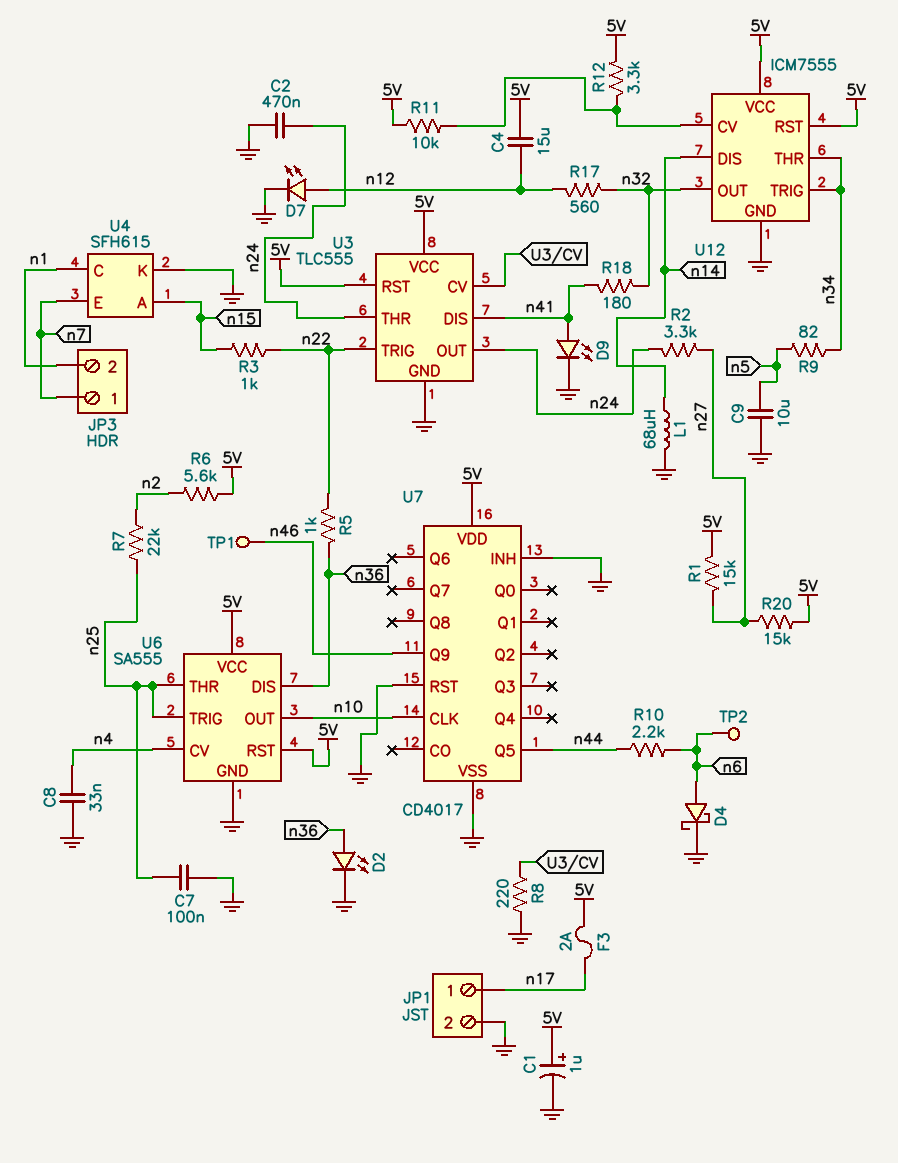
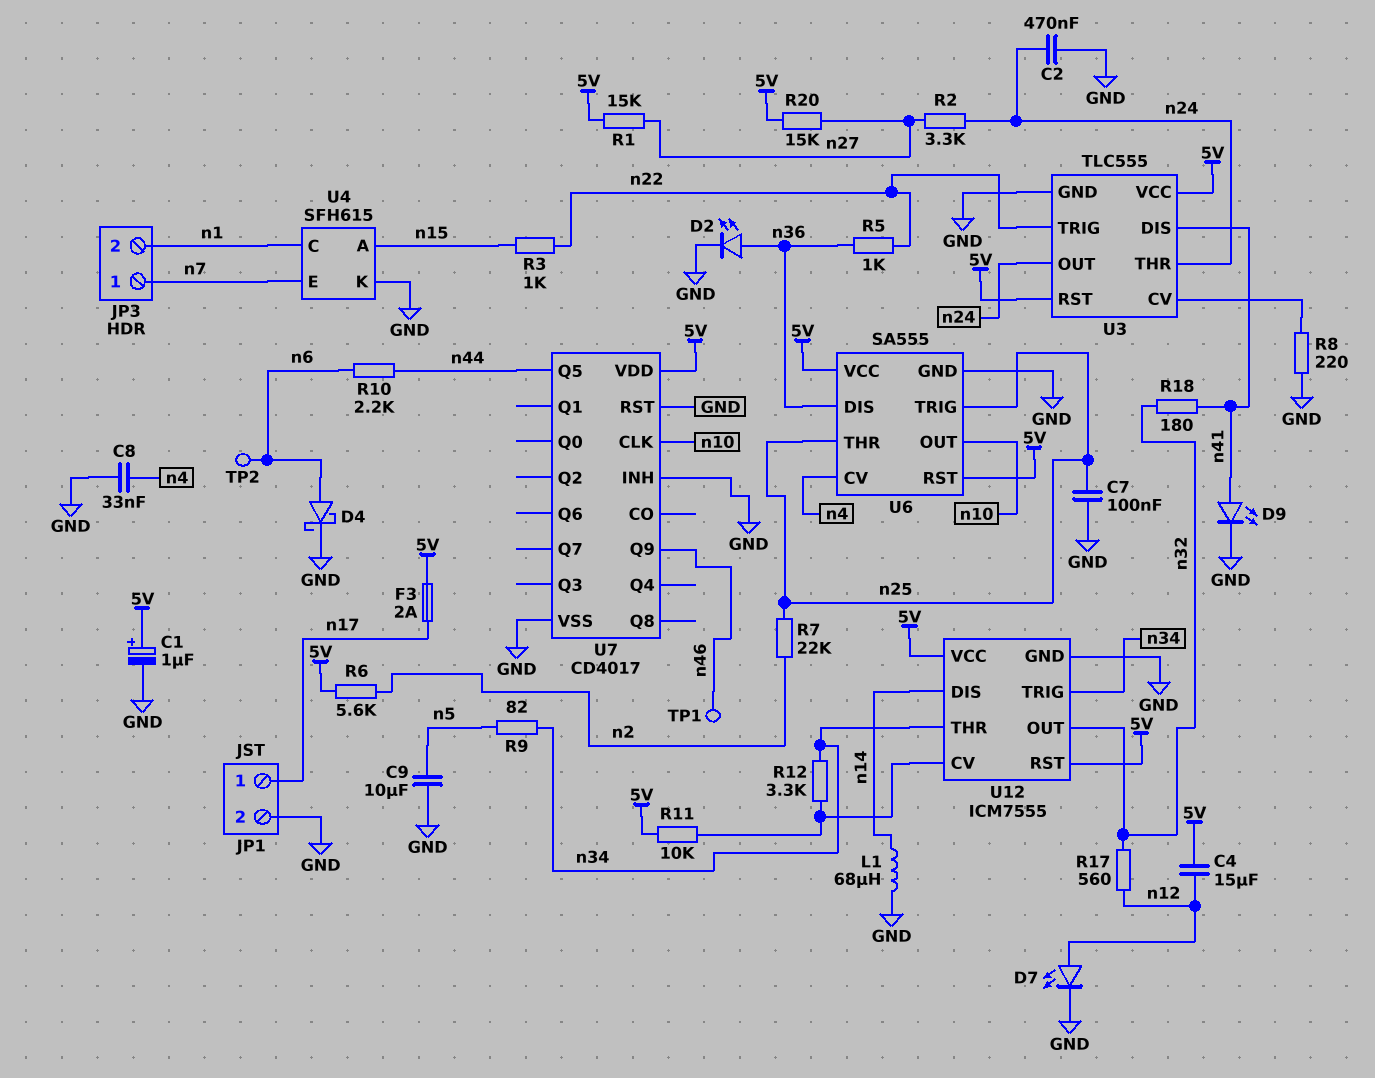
R12: 3.3k (5V, U12/CV) -> 3.3k (U12/CV, n34)

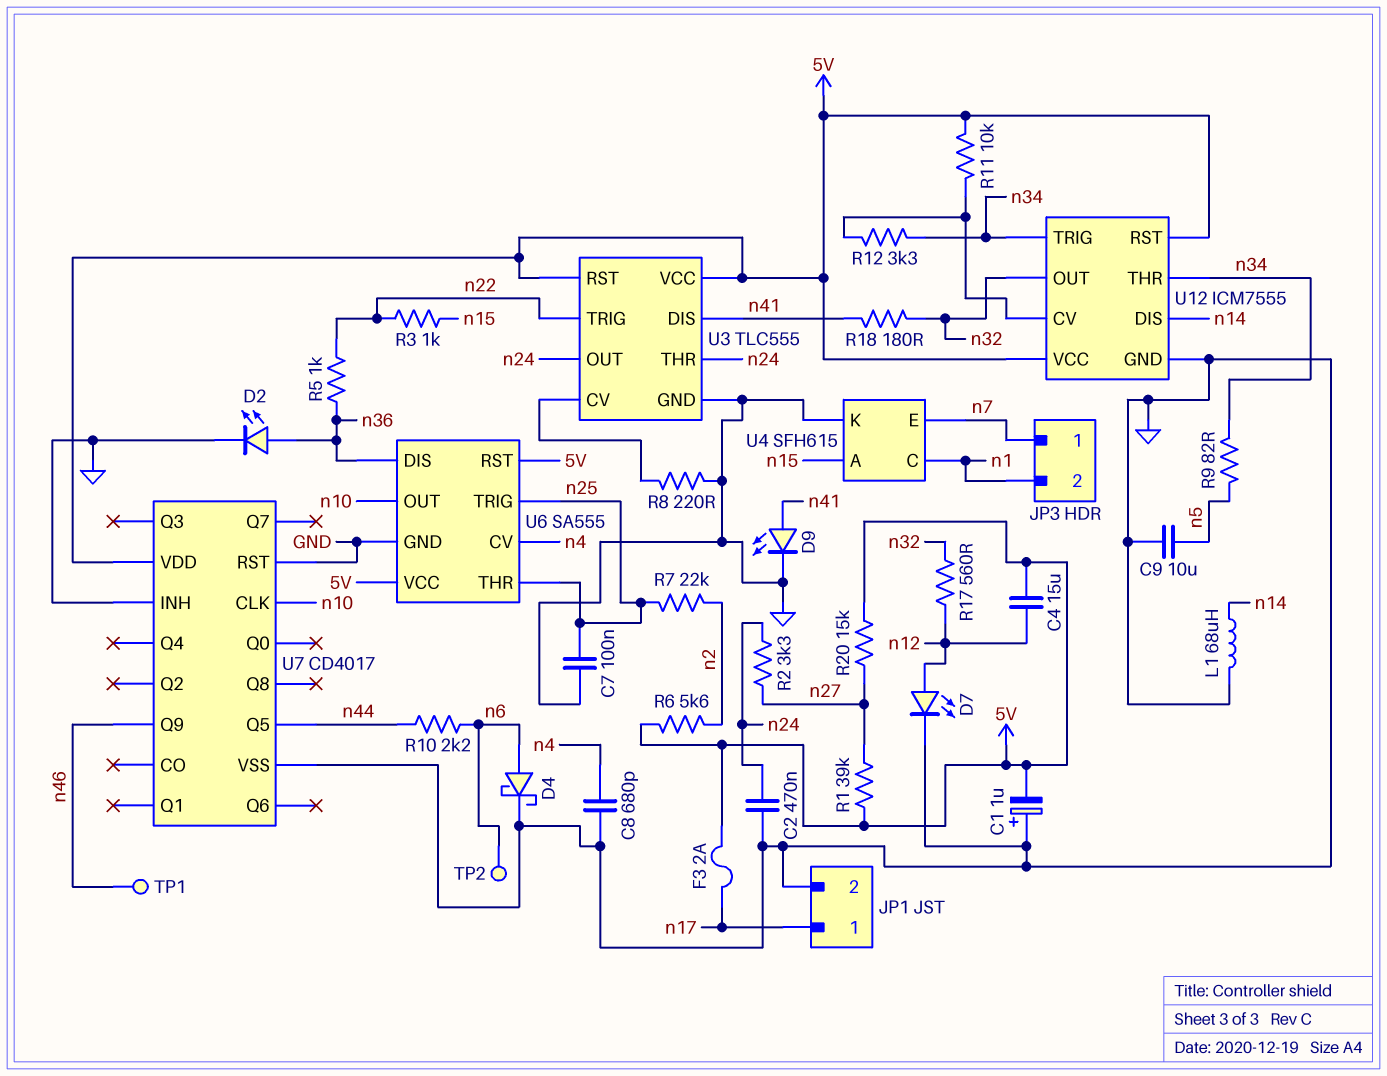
C1: 1uF (plus 5V, minus GND) -> 1uF (plus GND, minus 5V)
C8: 33nF (GND, n4) -> 680pF (GND, n4)
R1: 15k (5V, n27) -> 39k (5V, n27)

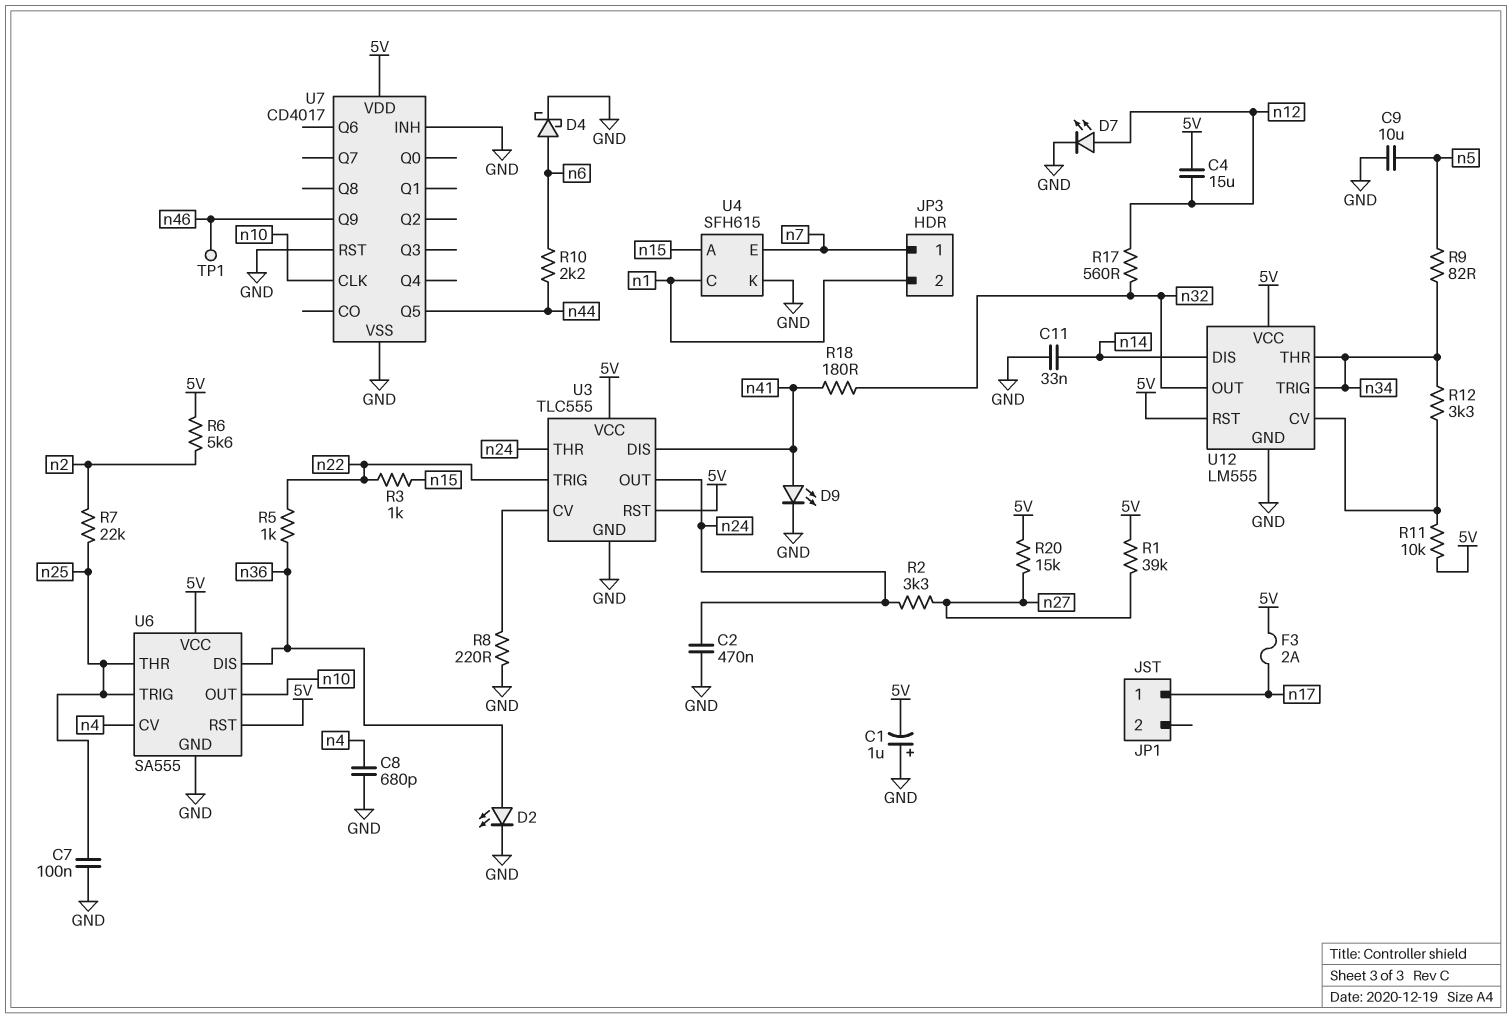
C11: none -> 33nF (GND, n14)
JP1 pin 2: GND -> none
L1: 68uH (GND, n14) -> none
TP2: test point (n6) -> none
U12: ICM7555 -> LM555

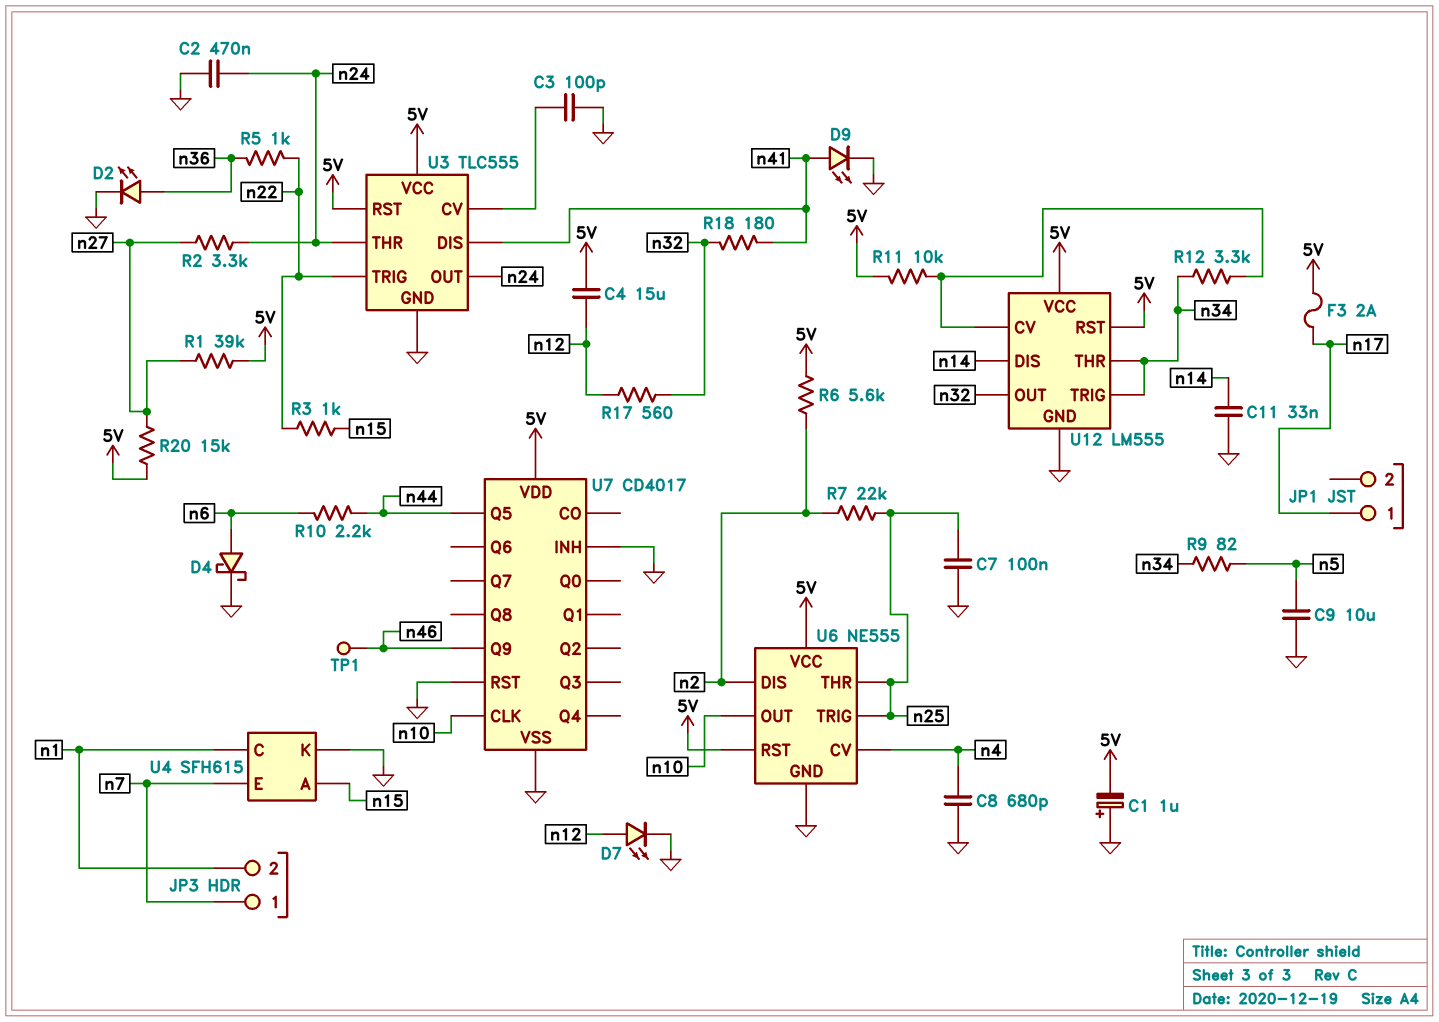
C3: none -> 100pF (GND, U3/CV)
R8: 220 (GND, U3/CV) -> none
U6: SA555 -> NE555
U6 pin DIS: n36 -> n2

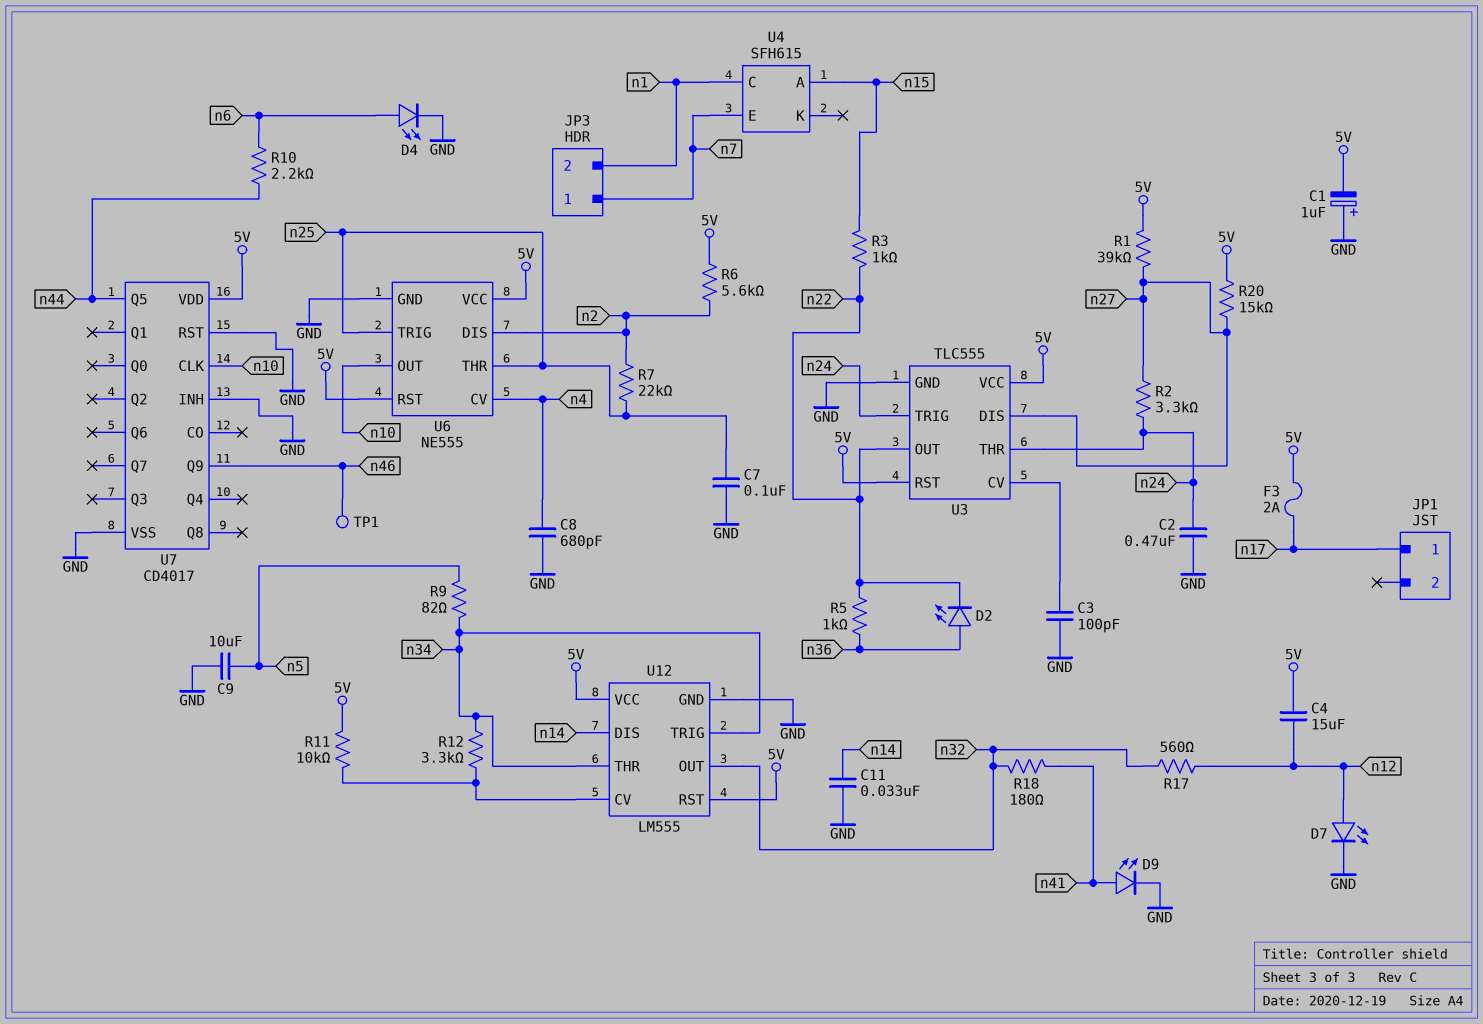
D2: LED (A n36, K GND) -> LED (A n36, K n22)
D4: schottky (A n6, K GND) -> LED (A n6, K GND)
U3 pin DIS: n41 -> n27
U3 pin OUT: n24 -> n22
U3 pin TRIG: n22 -> n24
U4 pin K: GND -> none

